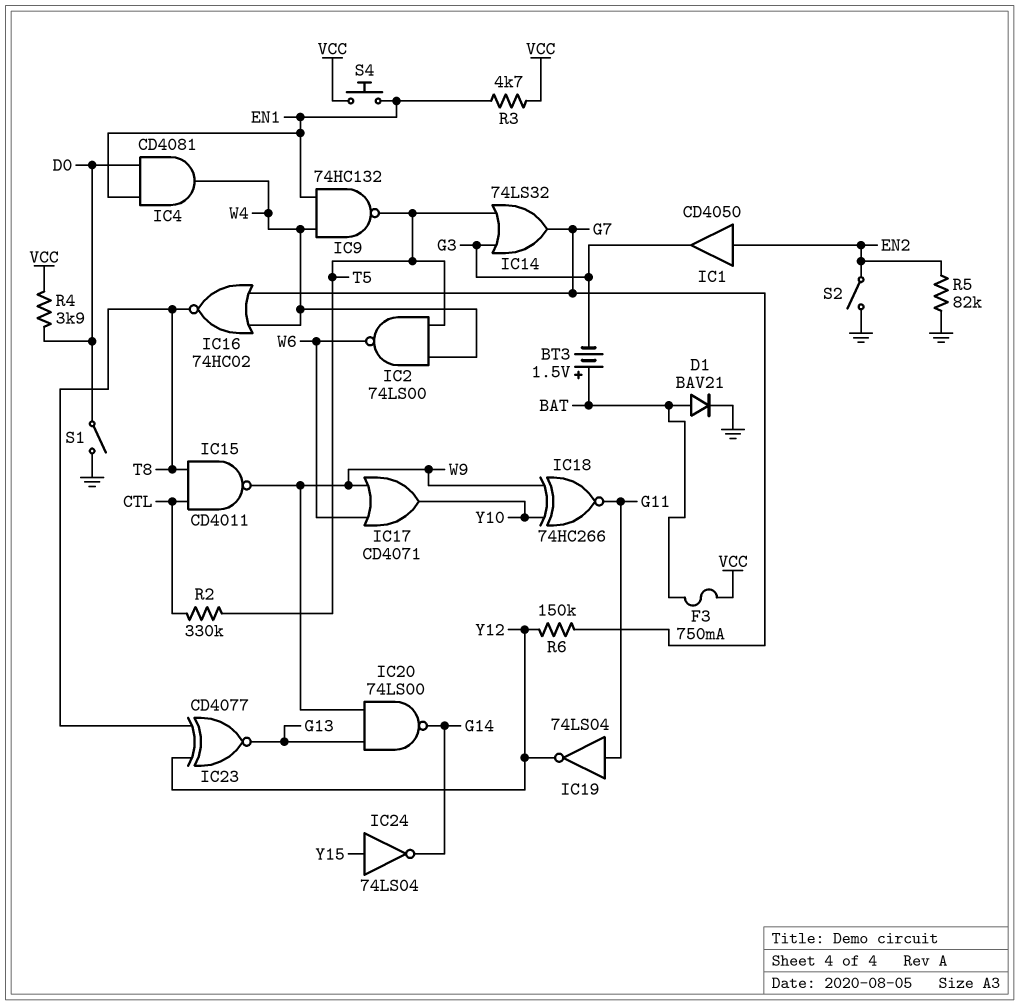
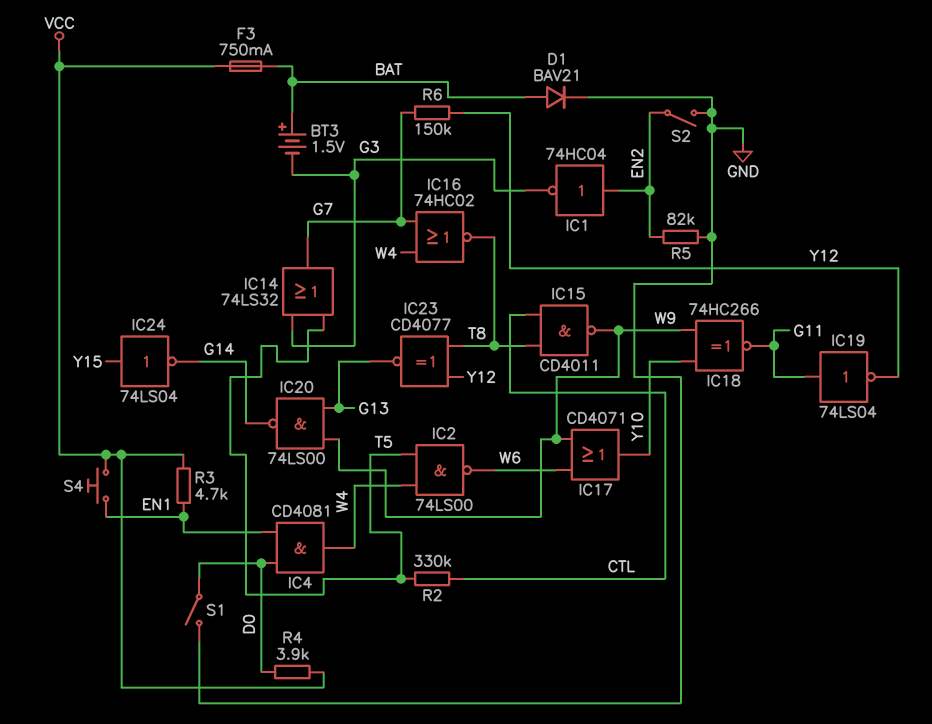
IC1: buffer CD4050 (in EN2, out G3) -> NOT 74HC04 (in EN2, out G3)
IC9: NAND 74HC132 (in EN1, in W4, out T5) -> none

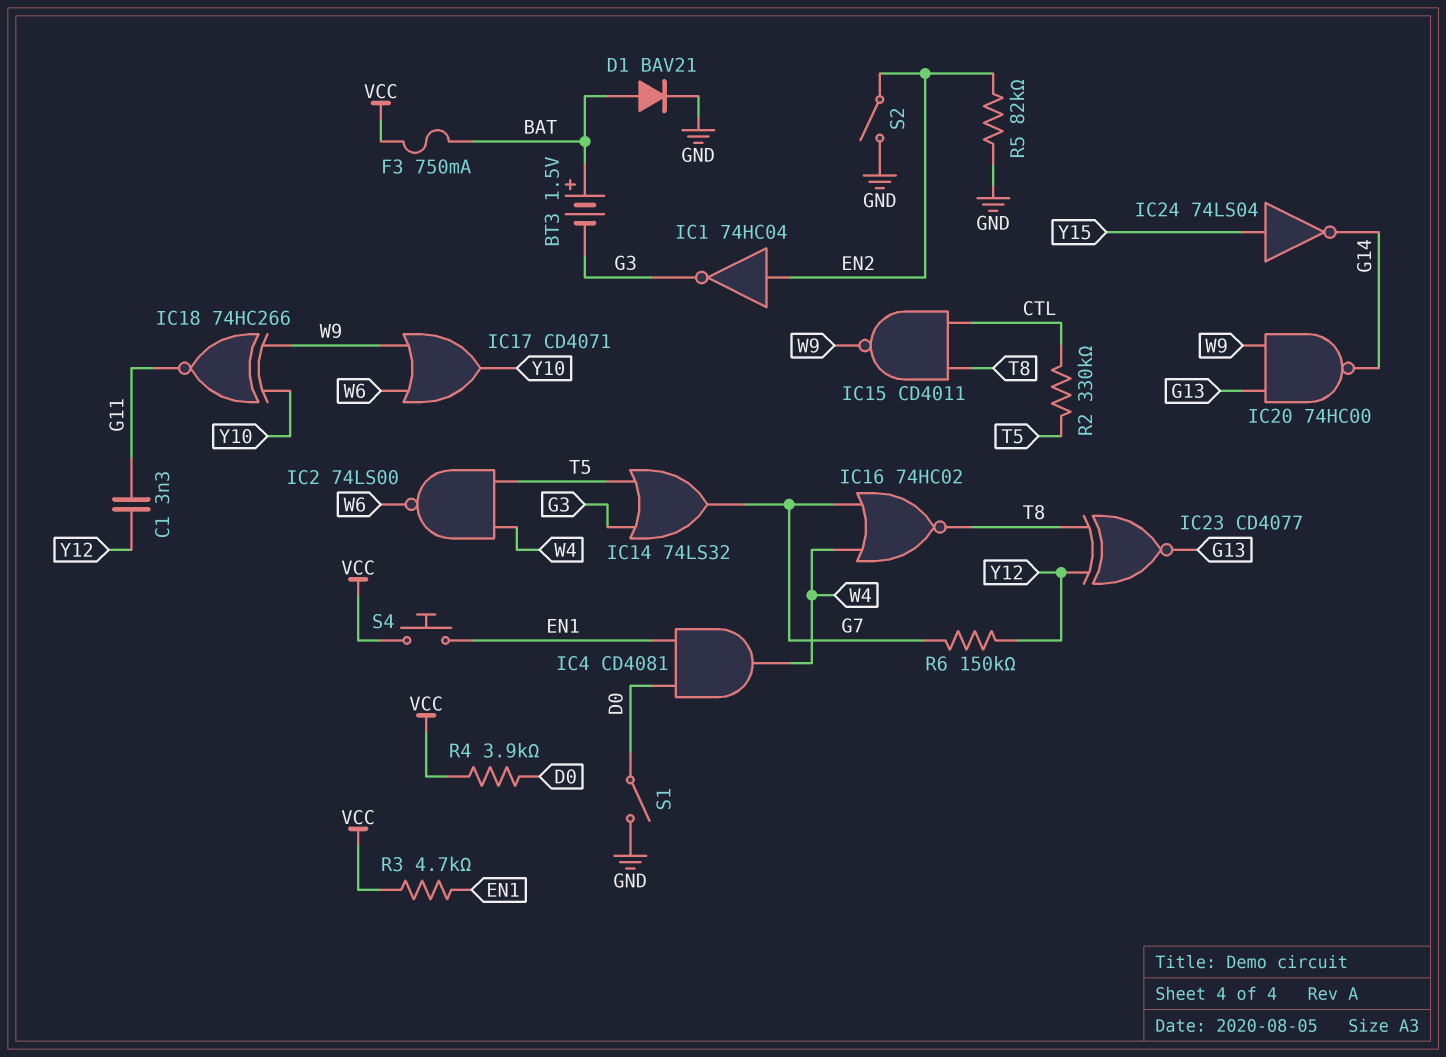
C1: none -> 3.3nF (G11, Y12)
IC19: NOT 74LS04 (in G11, out Y12) -> none
IC20: NAND 74LS00 (in G13, in W9, out G14) -> NAND 74HC00 (in G13, in W9, out G14)

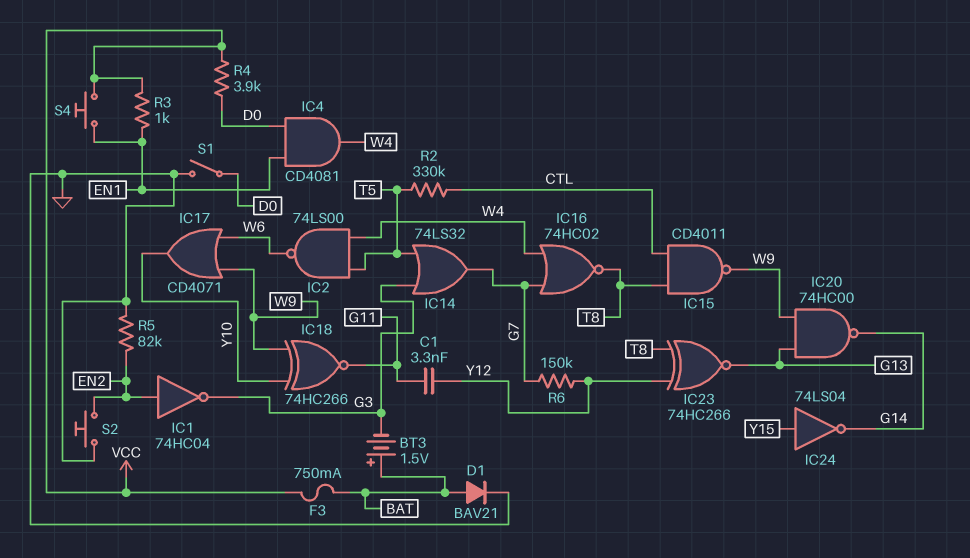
IC23: XNOR CD4077 (in T8, in Y12, out G13) -> XNOR 74HC266 (in T8, in Y12, out G13)
R3: 4.7k (EN1, VCC) -> 1k (EN1, VCC)
S2: switch (EN2, GND) -> button (EN2, GND)

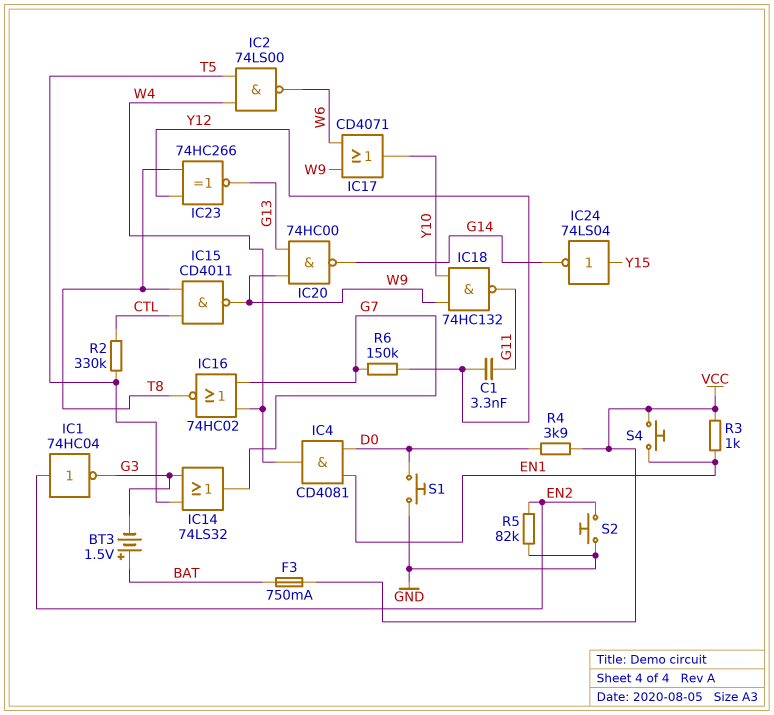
D1: diode BAV21 (A BAT, K GND) -> none
IC18: XNOR 74HC266 (in W9, in Y10, out G11) -> NAND 74HC132 (in W9, in Y10, out G11)
S1: switch (D0, GND) -> button (D0, GND)

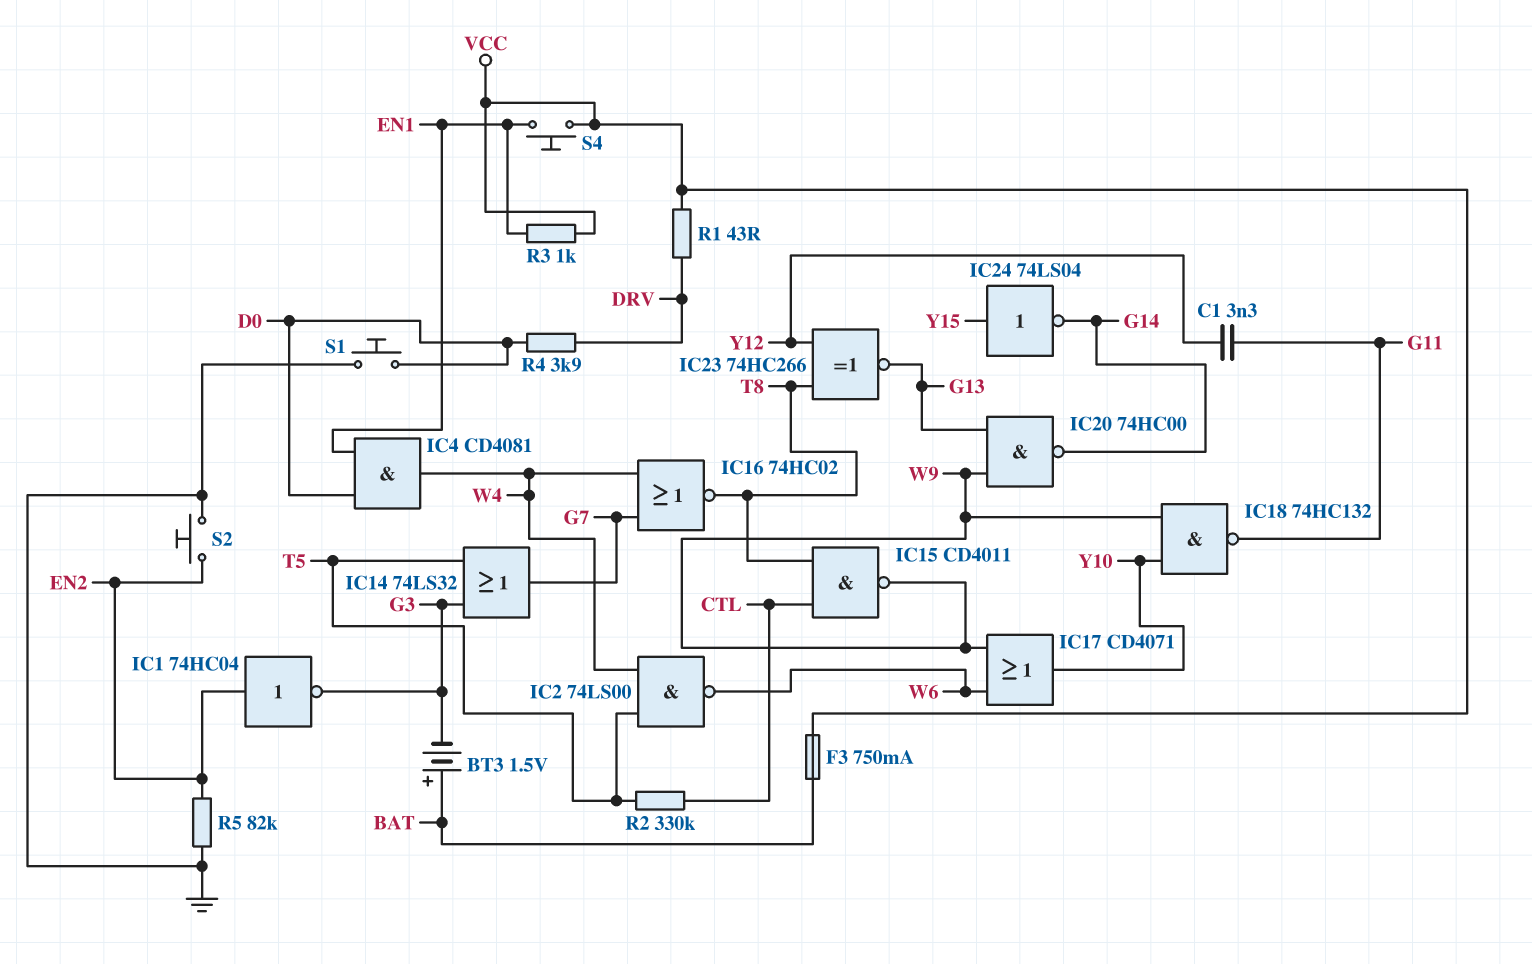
R1: none -> 43 (DRV, VCC)
R4: 3.9k (D0, VCC) -> 3.9k (D0, DRV)
R6: 150k (G7, Y12) -> none

